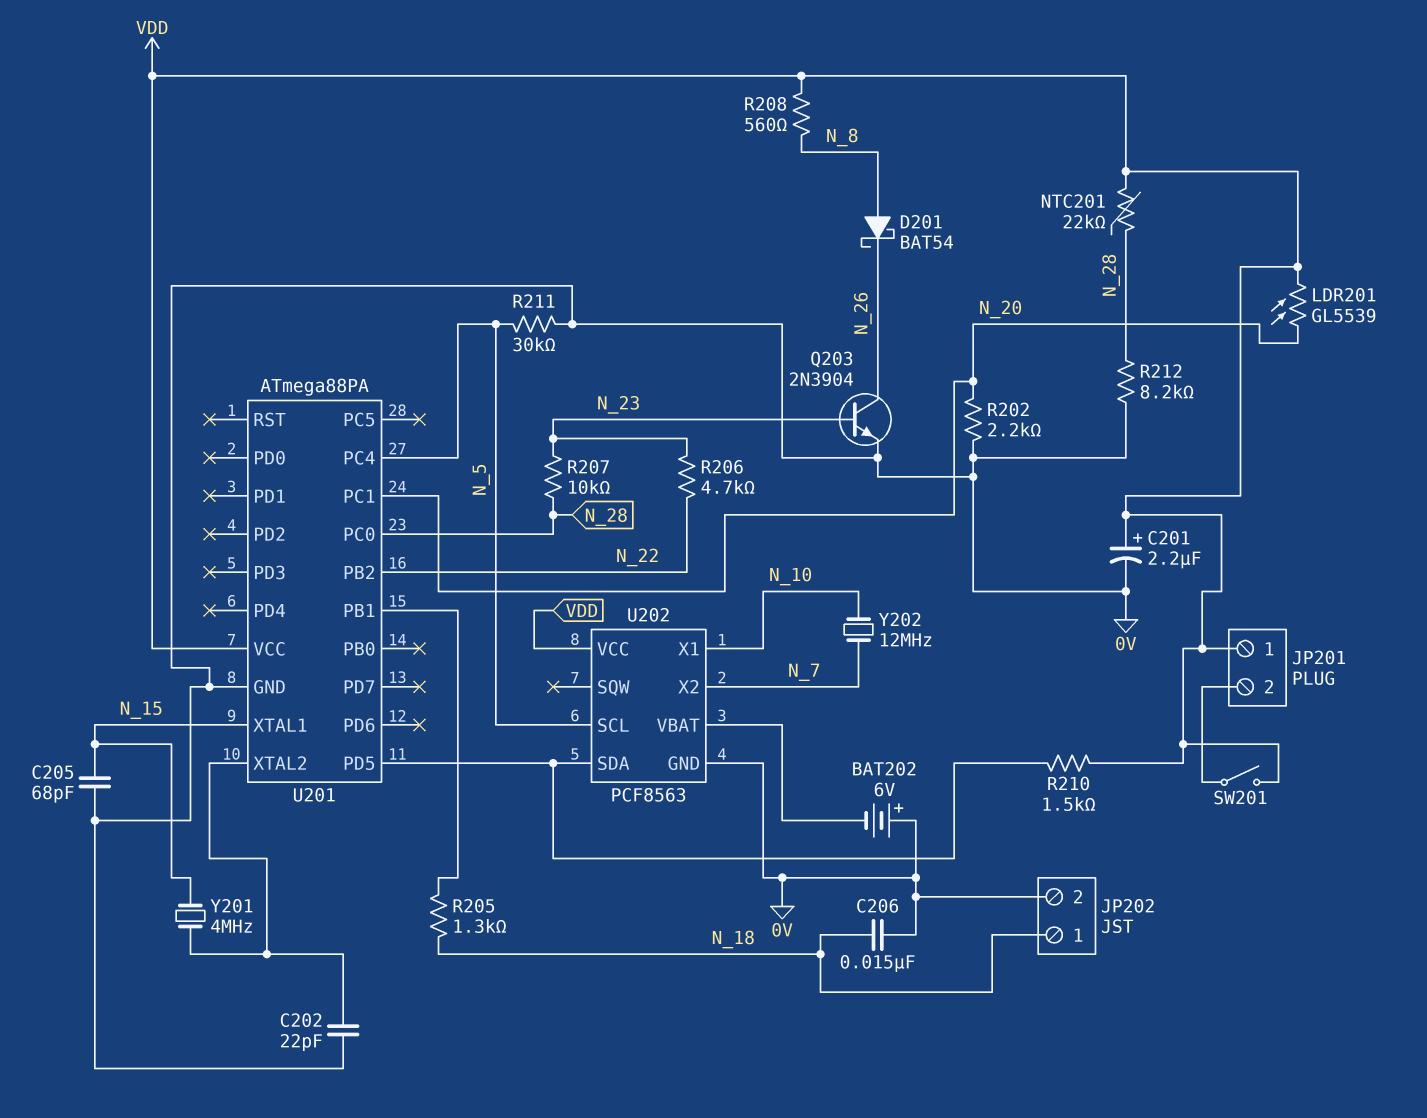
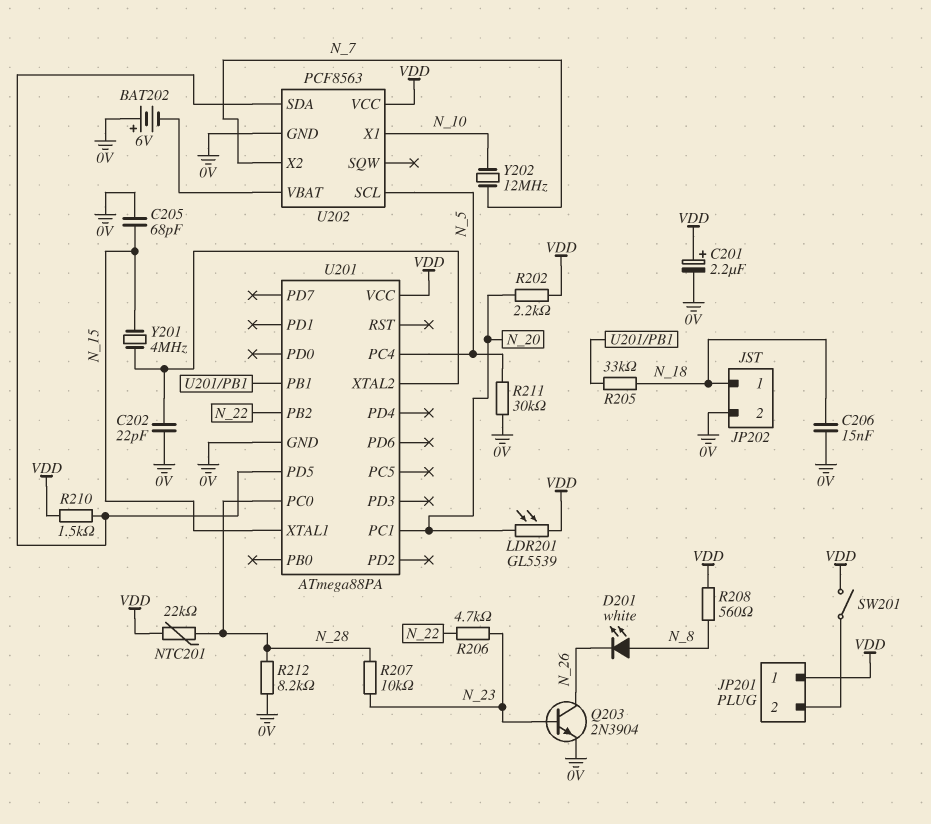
D201: schottky BAT54 (A N_8, K N_26) -> LED white (A N_8, K N_26)
R202: 2.2k (0V, N_20) -> 2.2k (N_20, VDD)
R205: 1.3k (N_18, U201/PB1) -> 33k (N_18, U201/PB1)

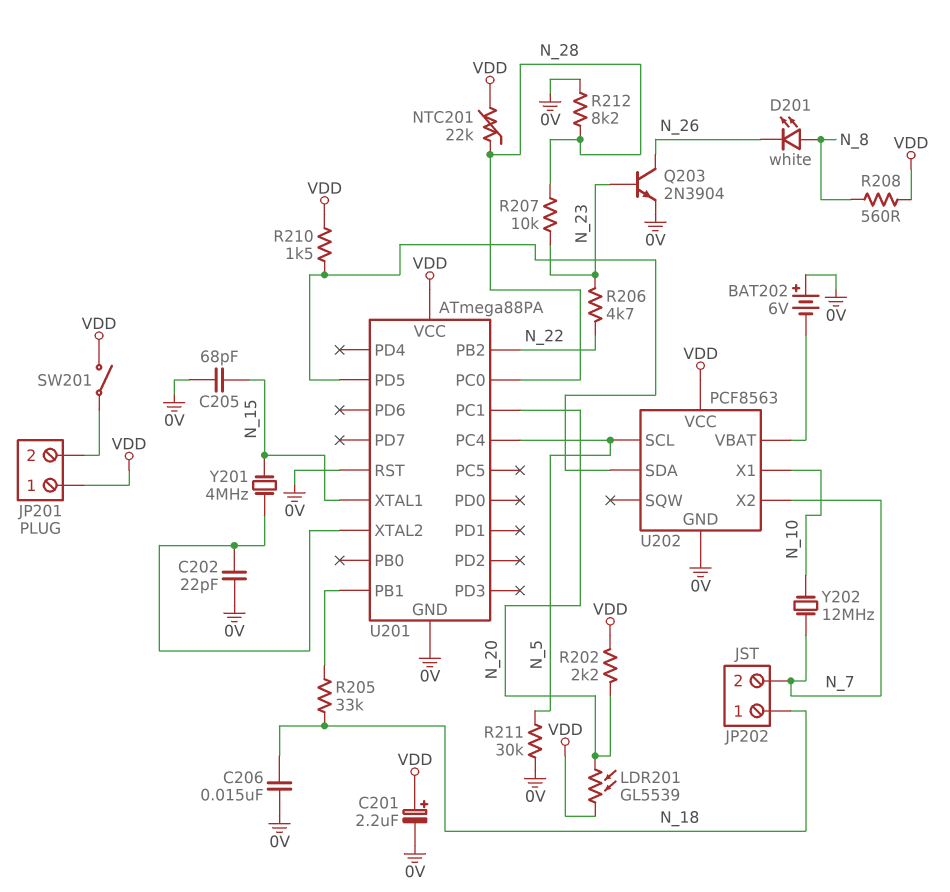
JP202 pin 2: 0V -> N_7
U201 pin RST: none -> 0V

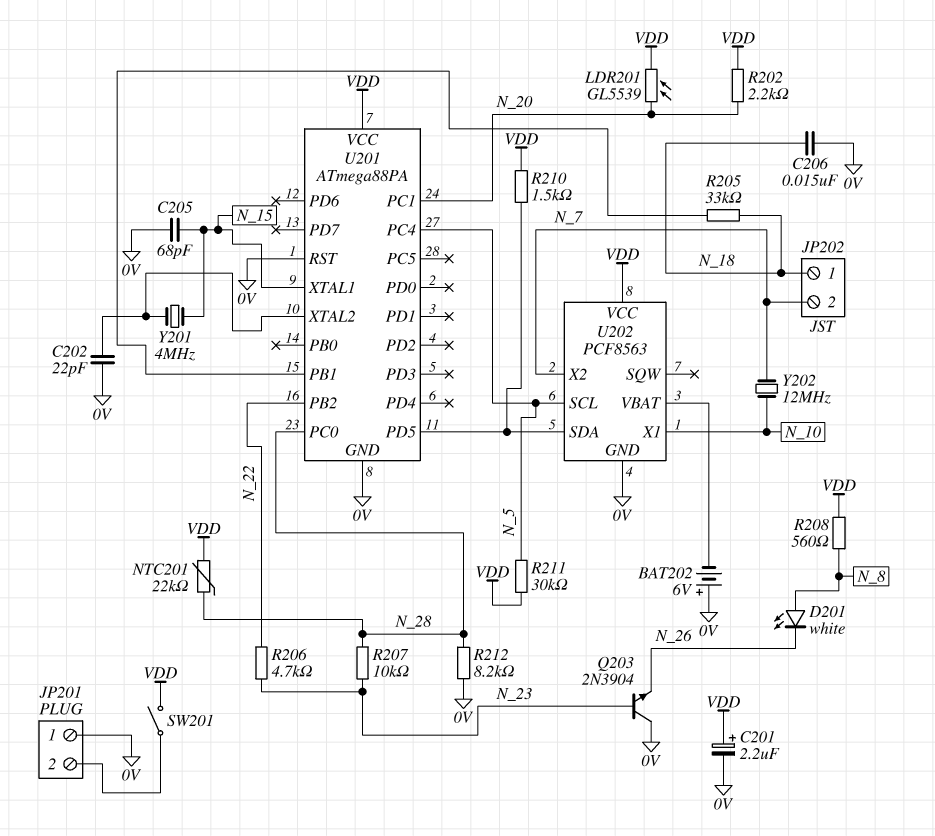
JP201 pin 1: VDD -> 0V
Q203: NPN 2N3904 (B N_23, C N_26, E 0V) -> NPN 2N3904 (B N_23, C 0V, E N_26)
R211: 30k (0V, N_5) -> 30k (N_5, VDD)

